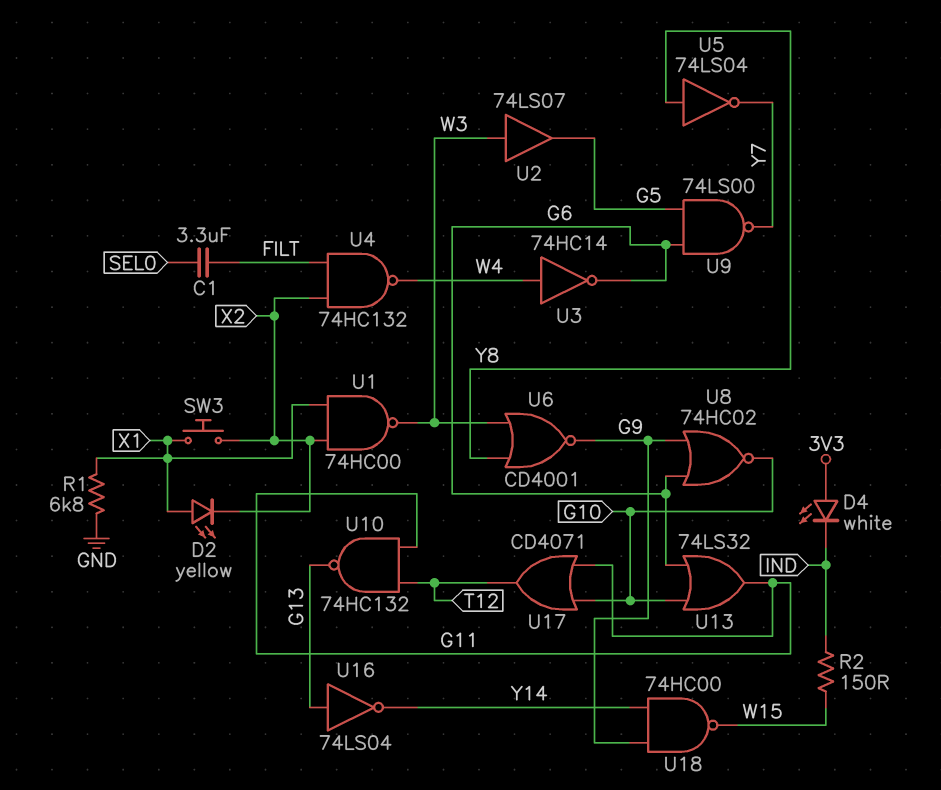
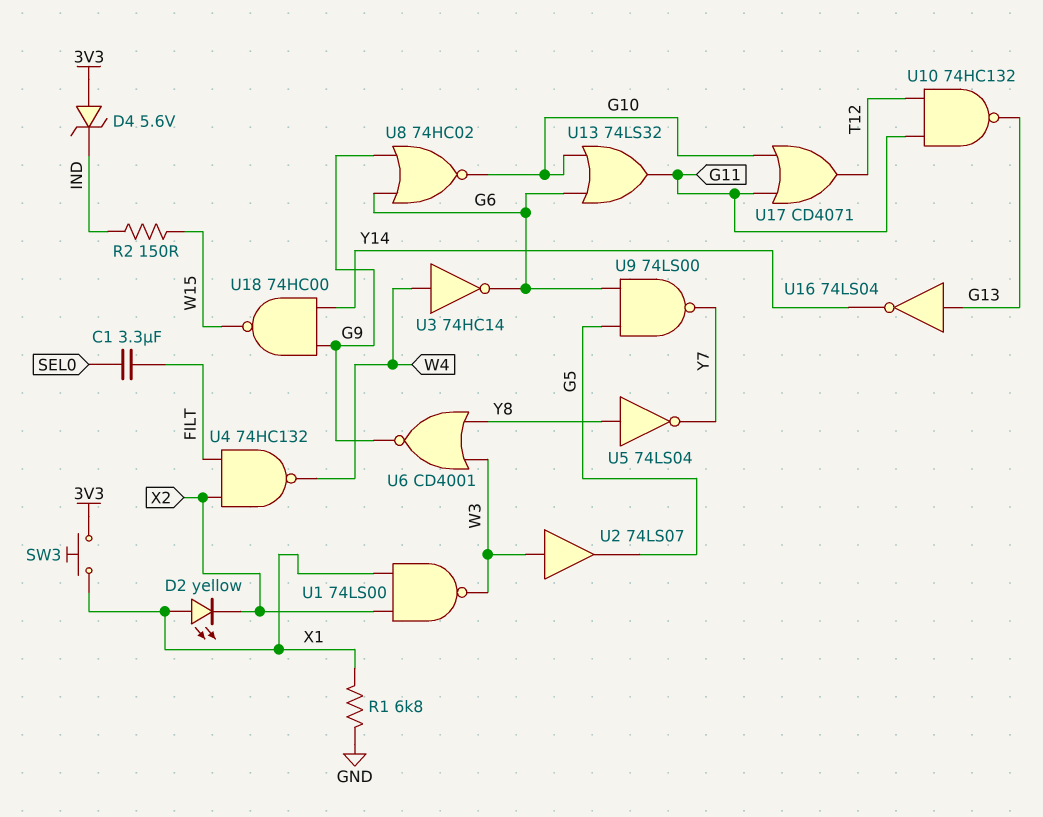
D4: LED white (A 3V3, K IND) -> zener 5.6V (A 3V3, K IND)
SW3: button (X1, X2) -> button (3V3, X1)
U1: NAND 74HC00 (in X1, in X2, out W3) -> NAND 74LS00 (in X1, in X2, out W3)

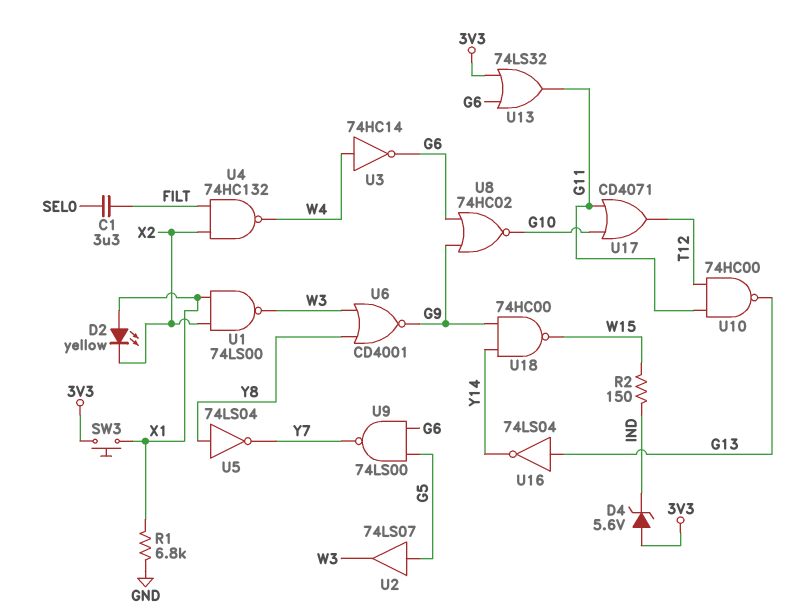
U2: buffer 74LS07 (in W3, out G5) -> buffer 74LS07 (in G5, out W3)
U10: NAND 74HC132 (in G11, in T12, out G13) -> NAND 74HC00 (in G11, in T12, out G13)
U13: OR 74LS32 (in G6, in G10, out G11) -> OR 74LS32 (in 3V3, in G6, out G11)

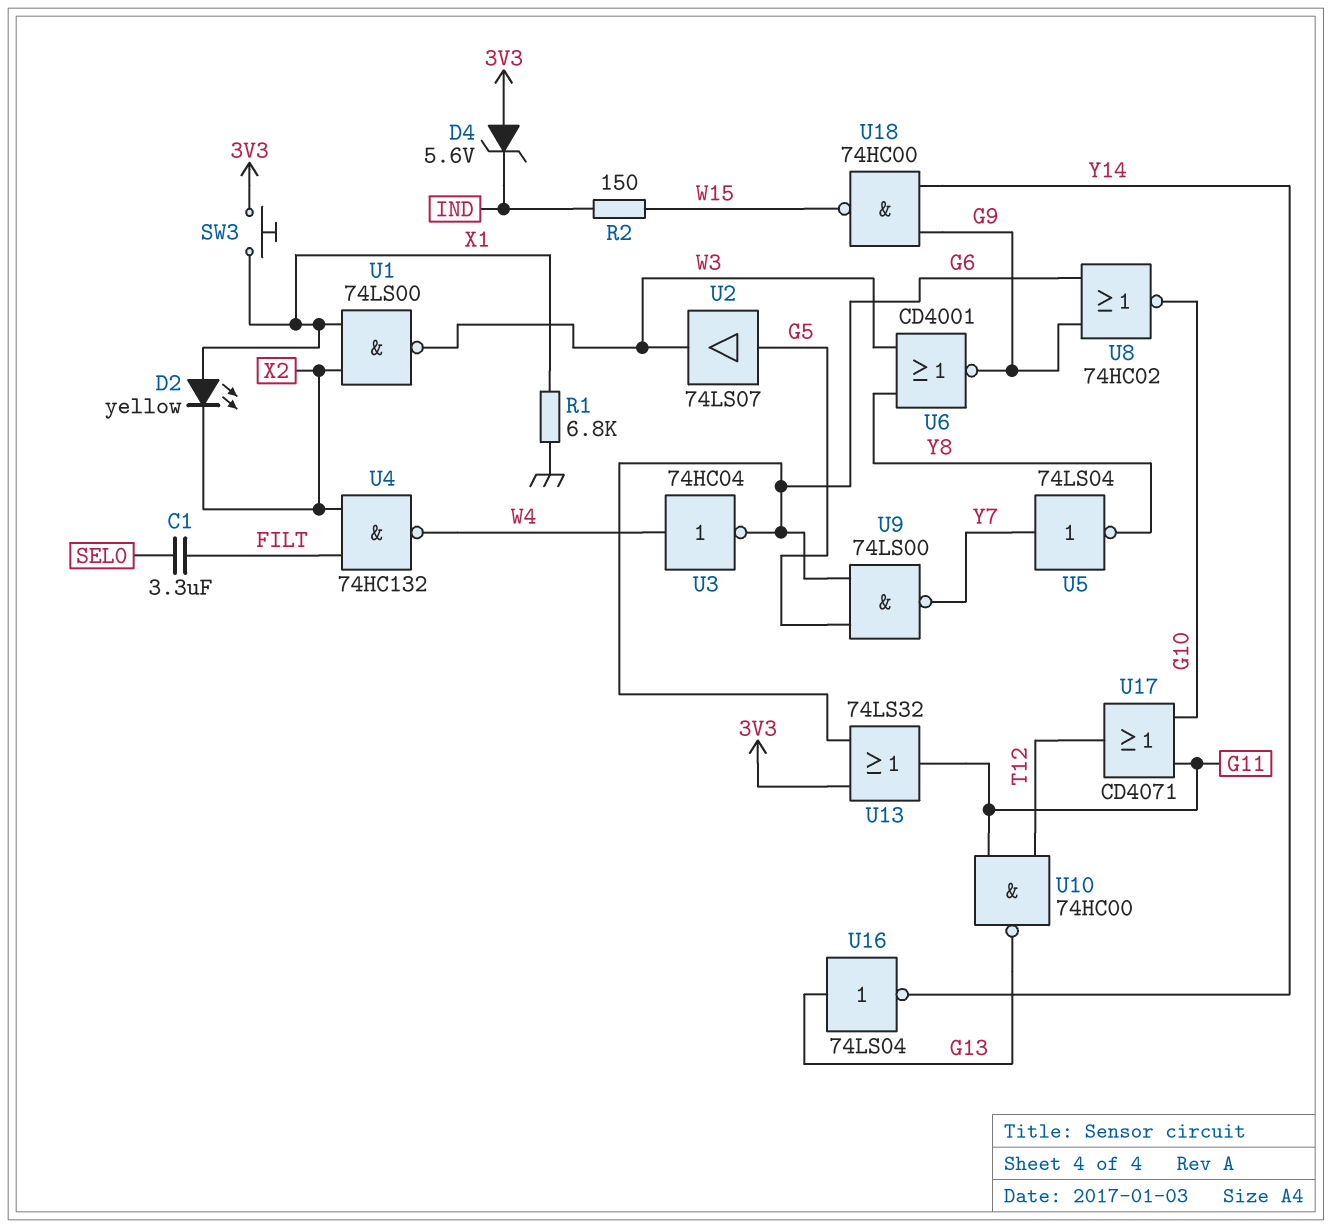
U3: NOT 74HC14 (in W4, out G6) -> NOT 74HC04 (in W4, out G6)
U5: NOT 74LS04 (in Y8, out Y7) -> NOT 74LS04 (in Y7, out Y8)

